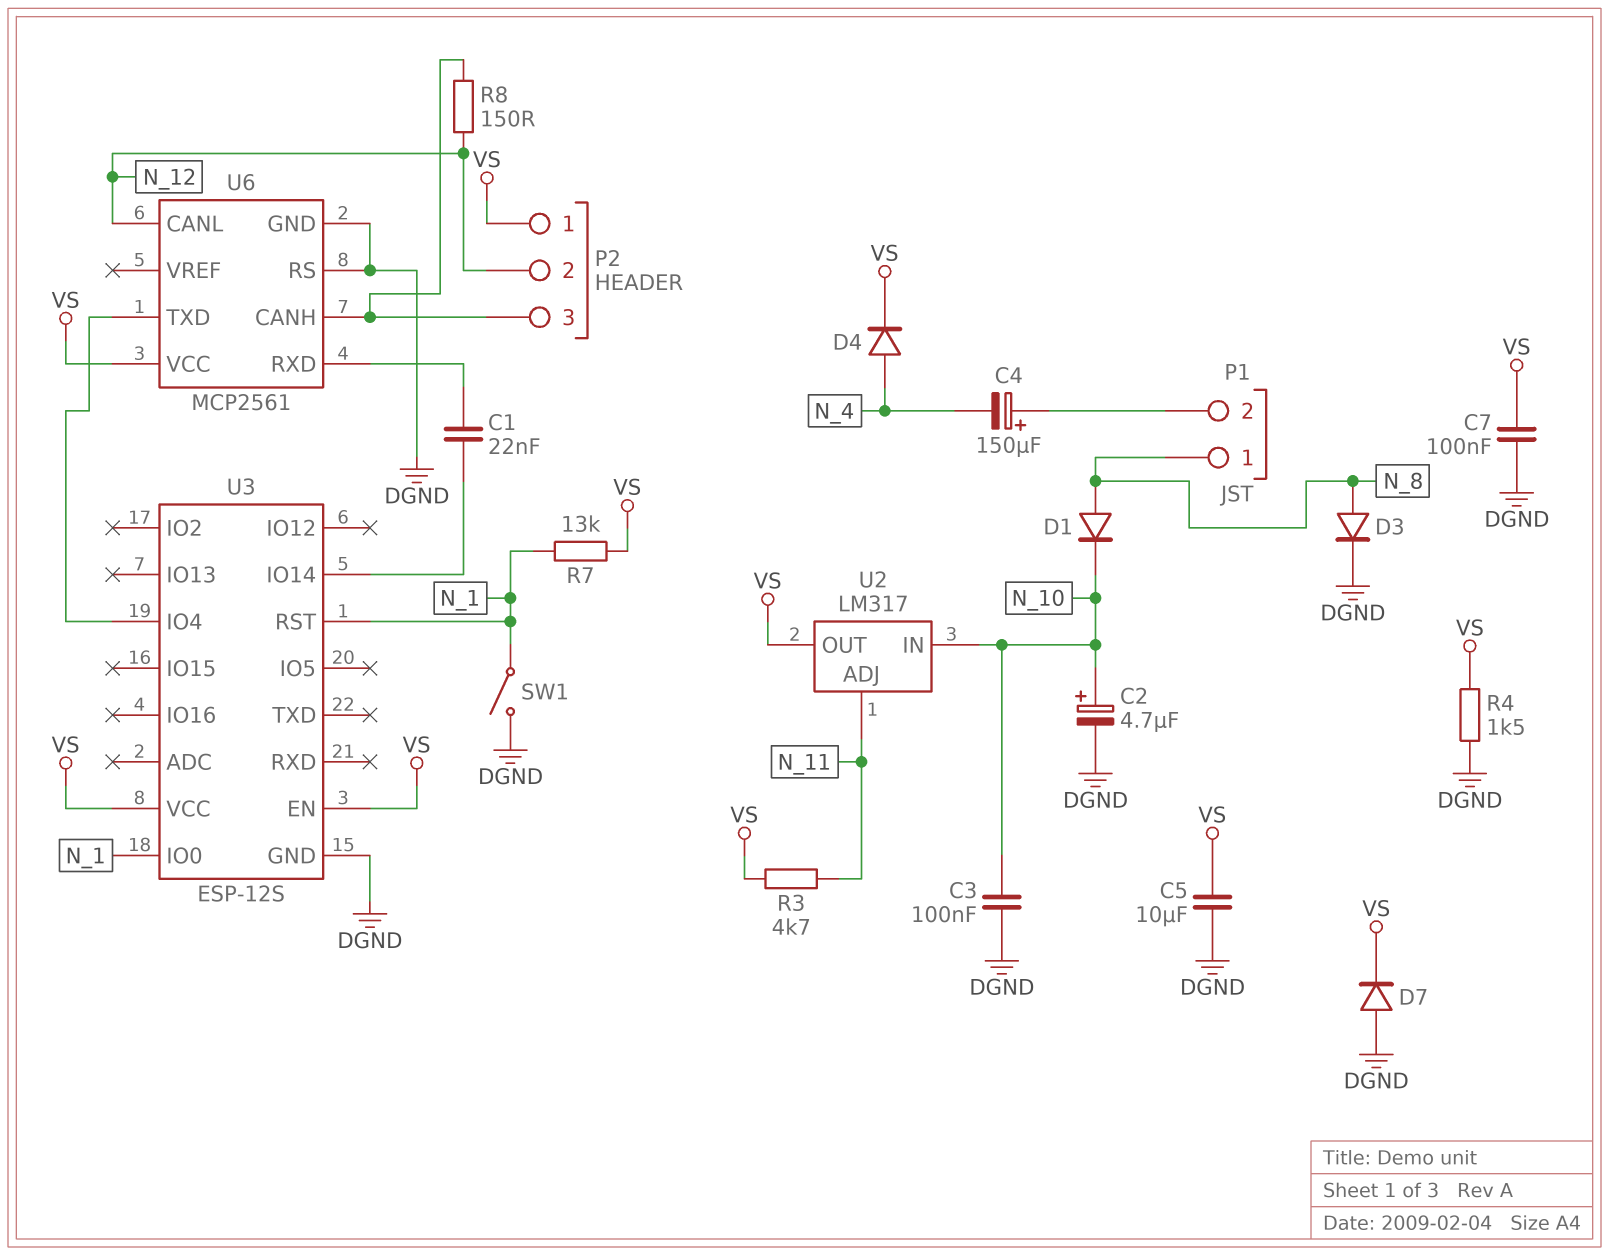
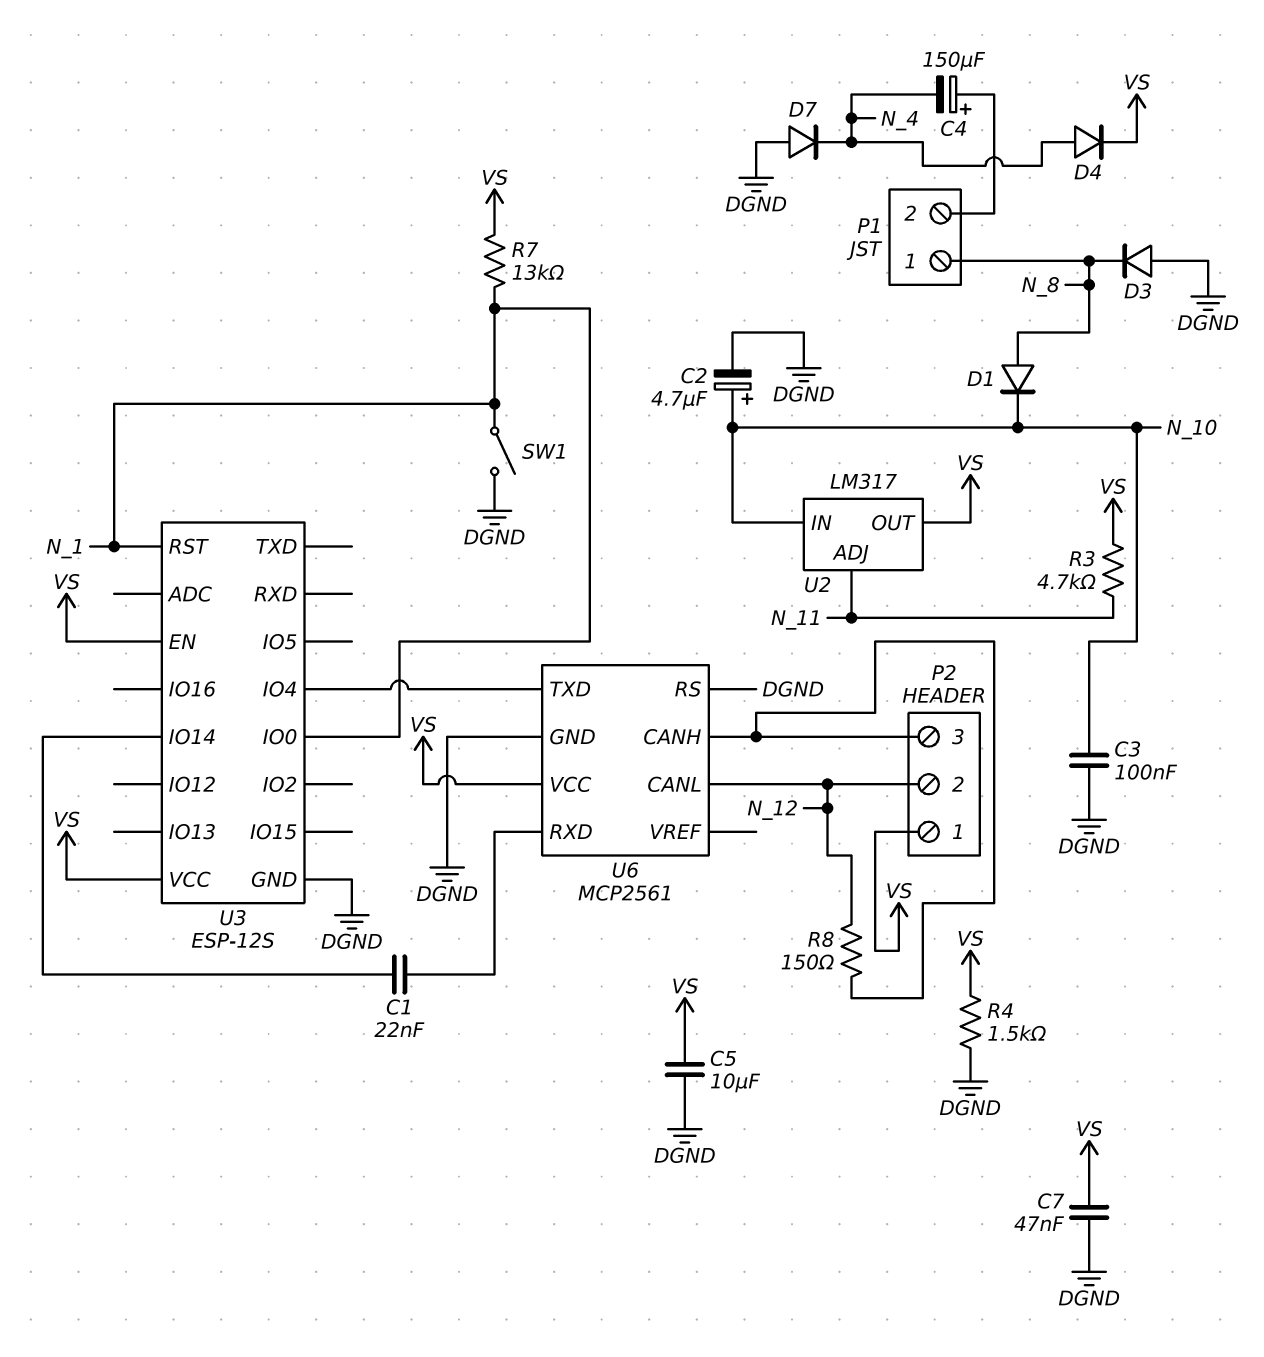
C7: 100nF (DGND, VS) -> 47nF (DGND, VS)
D3: diode (A N_8, K DGND) -> diode (A DGND, K N_8)
D7: diode (A DGND, K VS) -> diode (A DGND, K N_4)

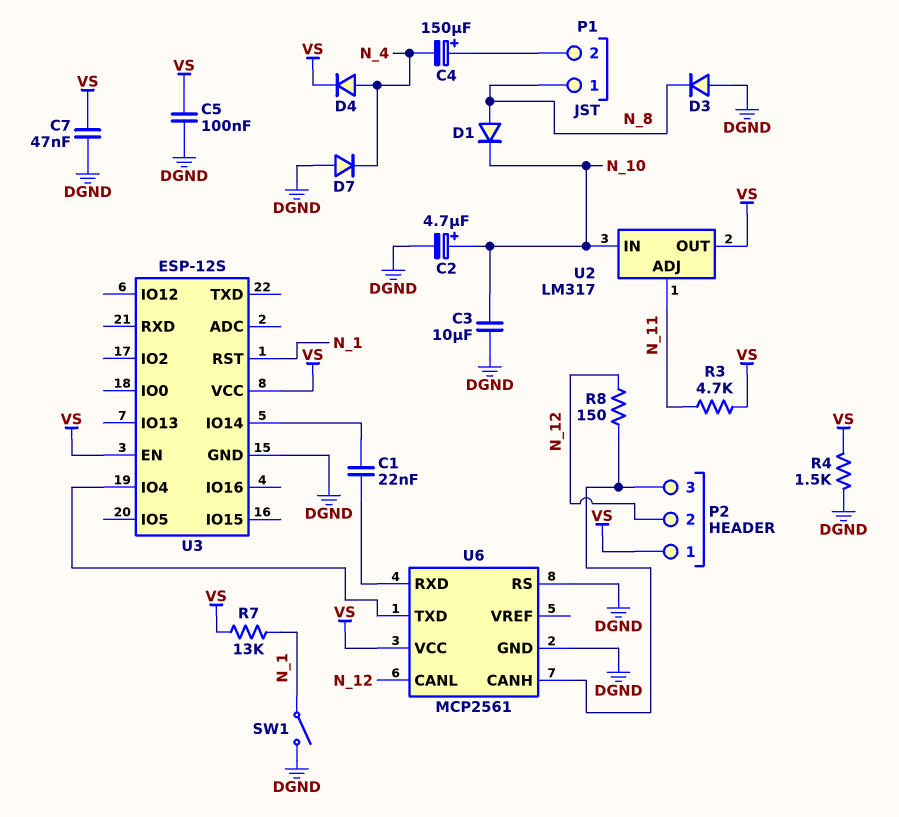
C3: 100nF (DGND, N_10) -> 10uF (DGND, N_10)
C5: 10uF (DGND, VS) -> 100nF (DGND, VS)
U3 pin IO0: N_1 -> none

